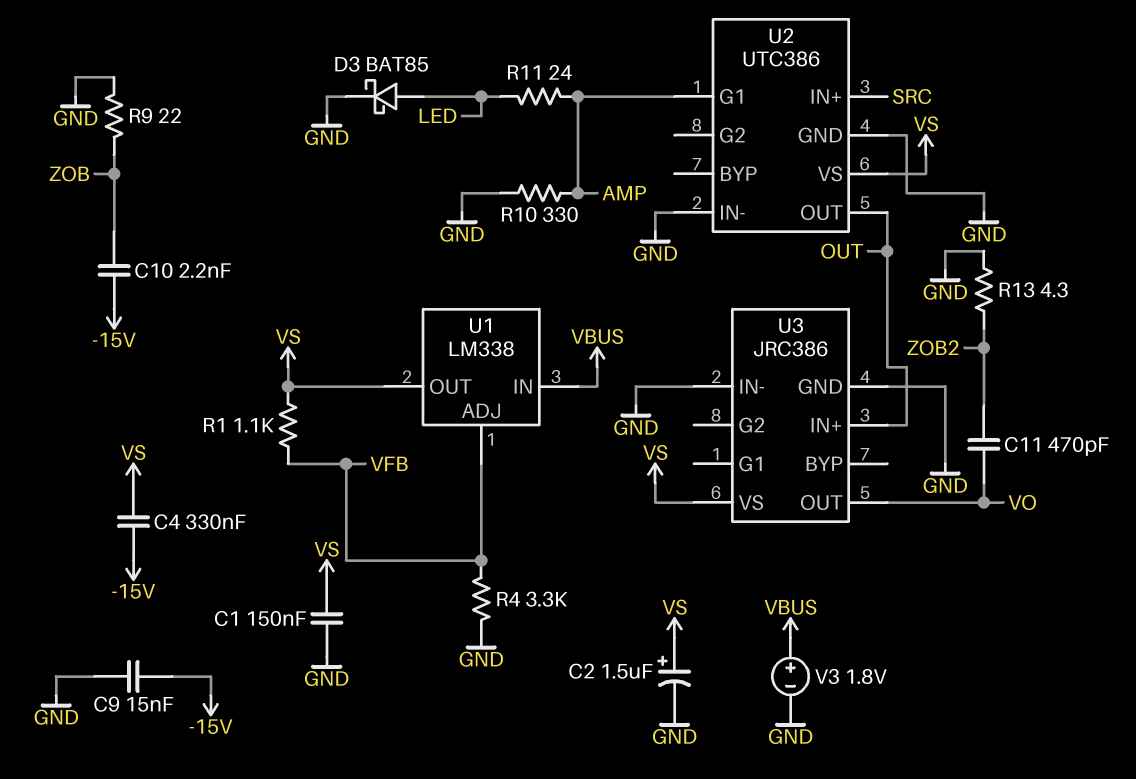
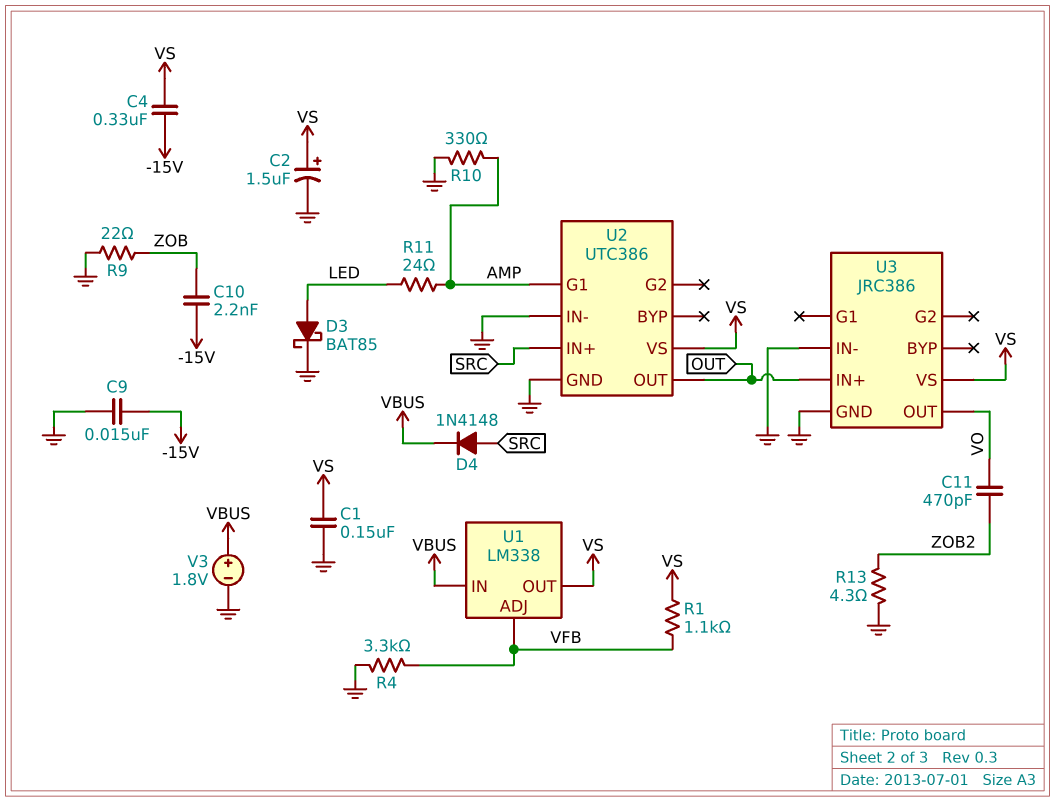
D4: none -> diode 1N4148 (A SRC, K VBUS)

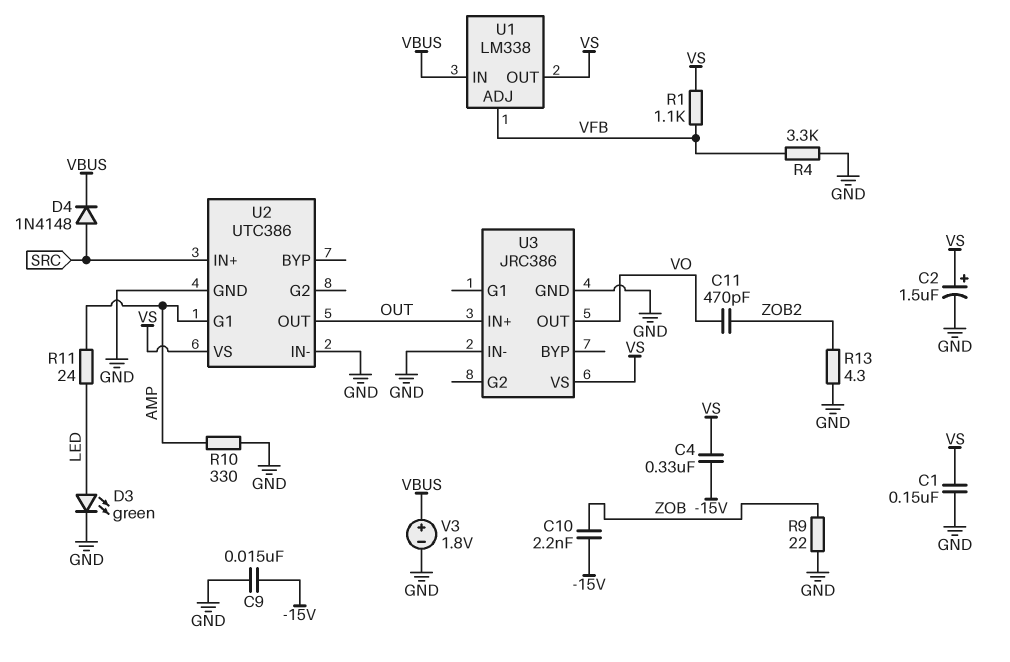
D3: schottky BAT85 (A LED, K GND) -> LED green (A LED, K GND)

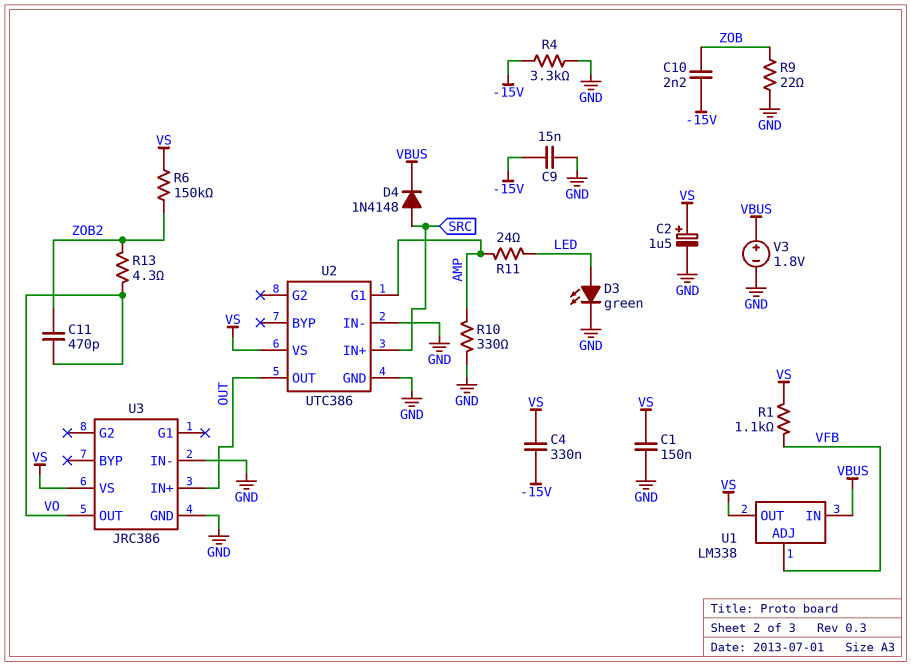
R4: 3.3k (GND, VFB) -> 3.3k (-15V, GND)
R6: none -> 150k (VS, ZOB2)
R13: 4.3 (GND, ZOB2) -> 4.3 (VO, ZOB2)

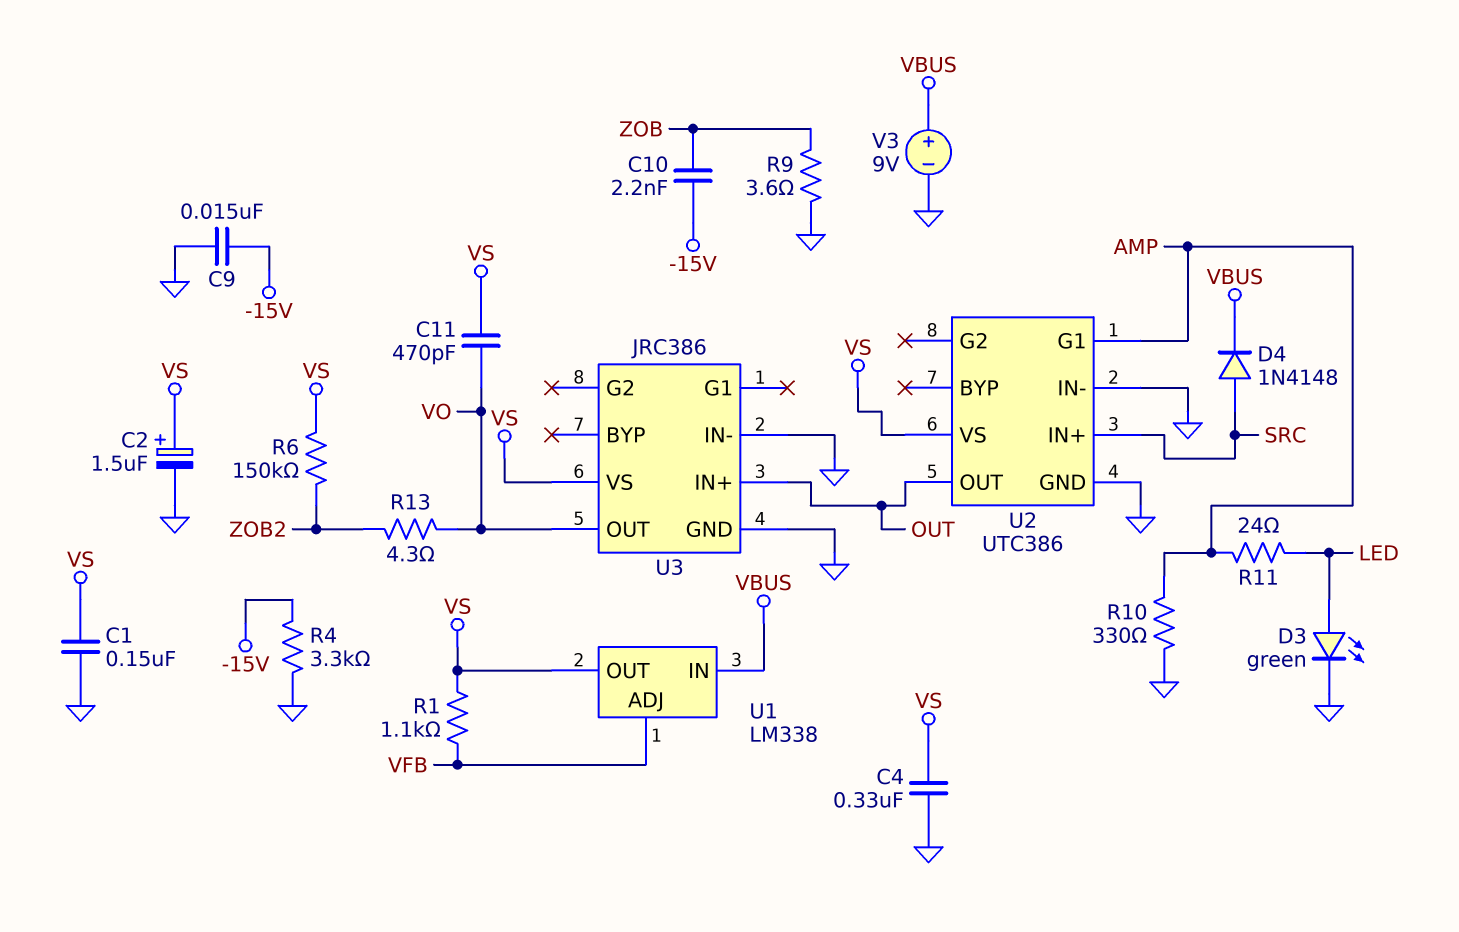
C4: 330nF (-15V, VS) -> 330nF (GND, VS)
C11: 470pF (VO, ZOB2) -> 470pF (VO, VS)
R9: 22 (GND, ZOB) -> 3.6 (GND, ZOB)
V3: 1.8V (plus VBUS, minus GND) -> 9V (plus VBUS, minus GND)

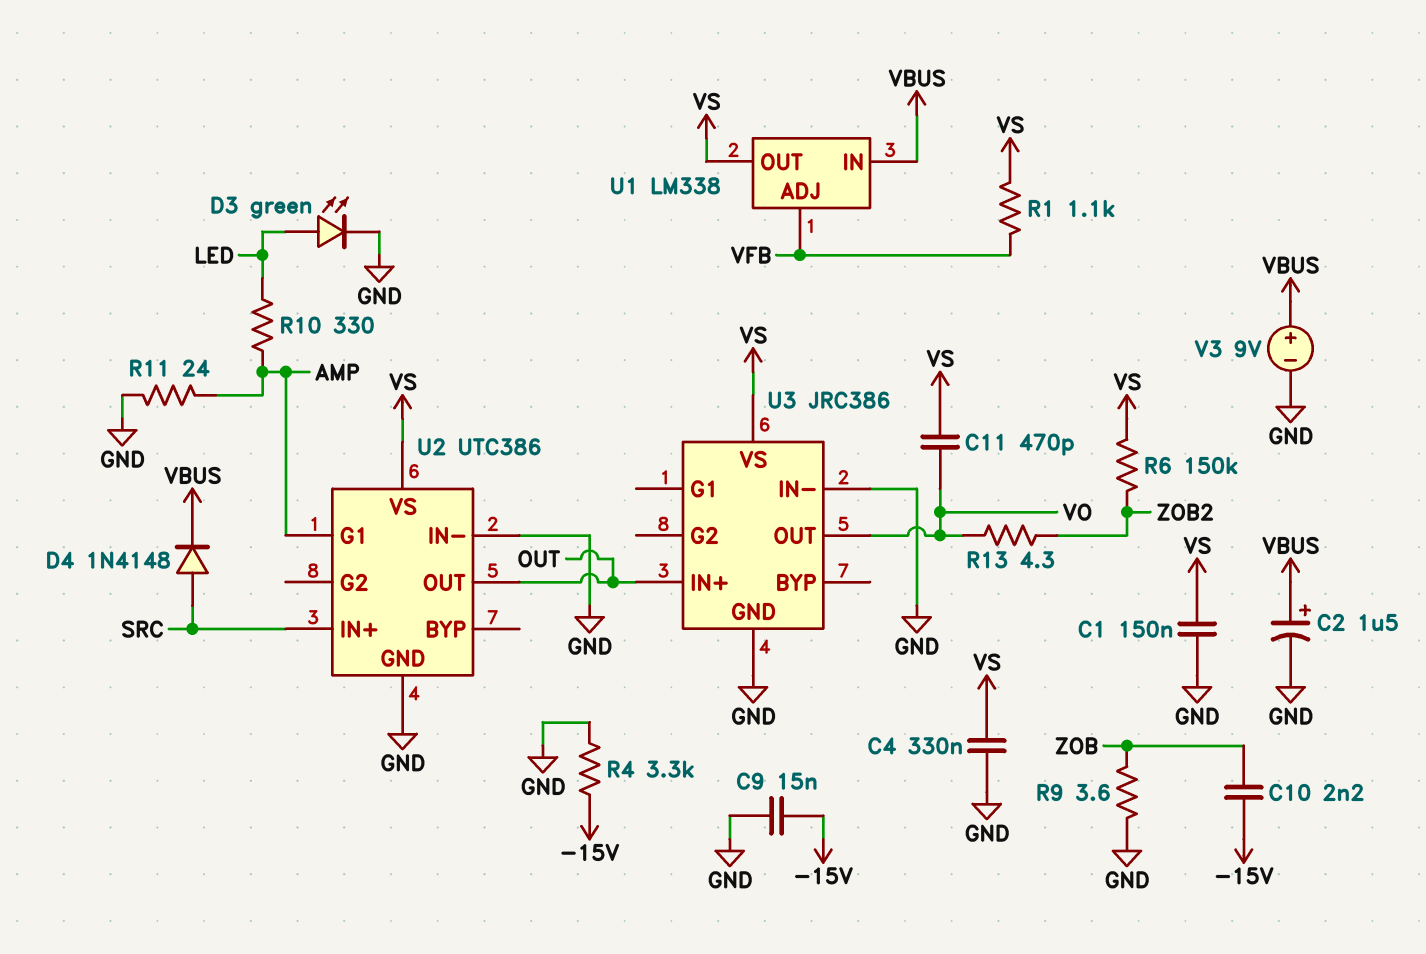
C2: 1.5uF (plus VS, minus GND) -> 1.5uF (plus VBUS, minus GND)
R10: 330 (AMP, GND) -> 330 (AMP, LED)
R11: 24 (AMP, LED) -> 24 (AMP, GND)

